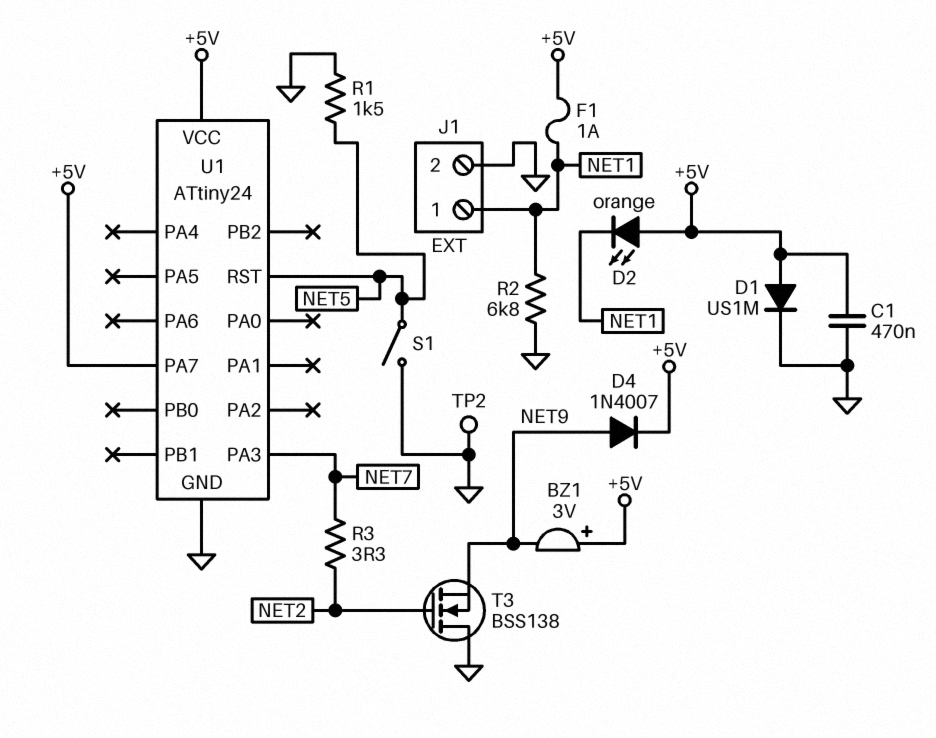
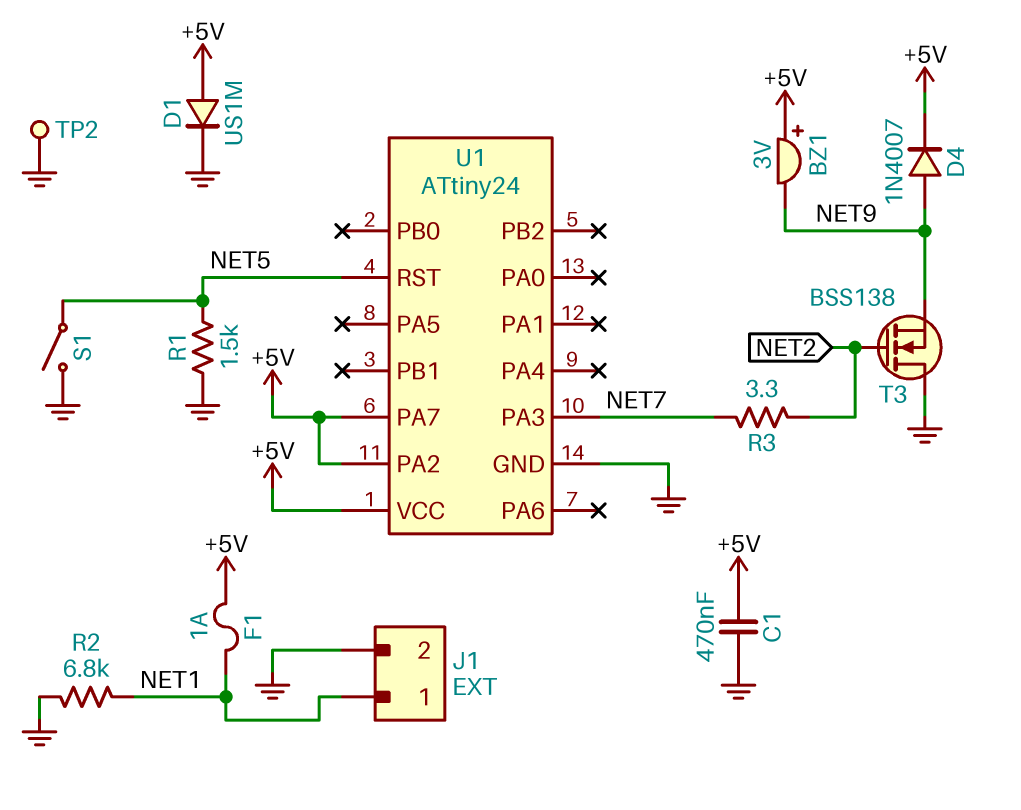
D2: LED orange (A +5V, K NET1) -> none
U1 pin PA2: none -> +5V

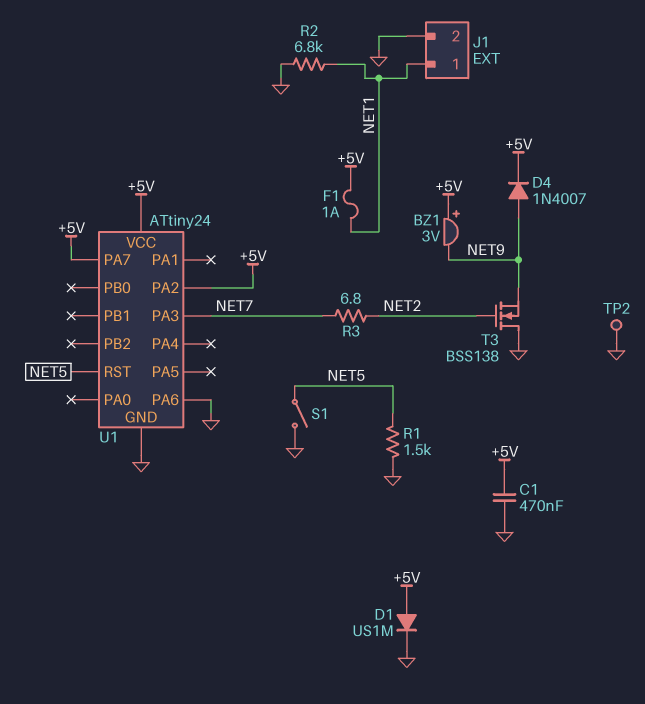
R3: 3.3 (NET2, NET7) -> 6.8 (NET2, NET7)
U1 pin PA6: none -> GND

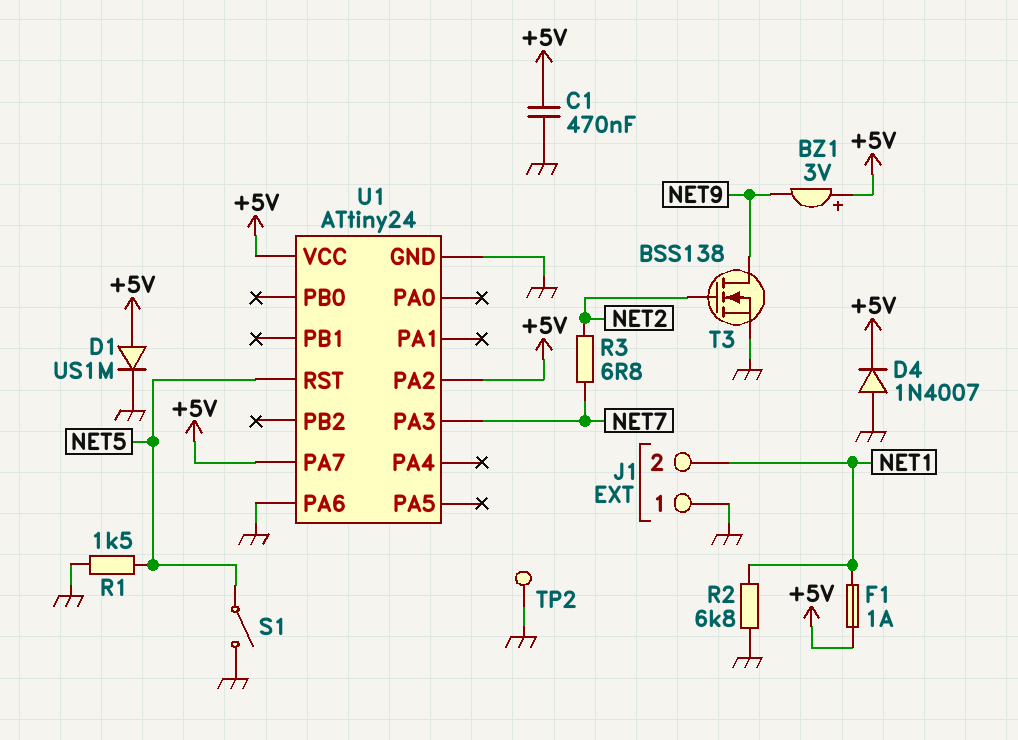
D4: diode 1N4007 (A NET9, K +5V) -> diode 1N4007 (A GND, K +5V)
J1 pin 1: NET1 -> GND
J1 pin 2: GND -> NET1
T3: NMOS BSS138 (G NET2, D GND, S NET9) -> NMOS BSS138 (G NET2, D NET9, S GND)

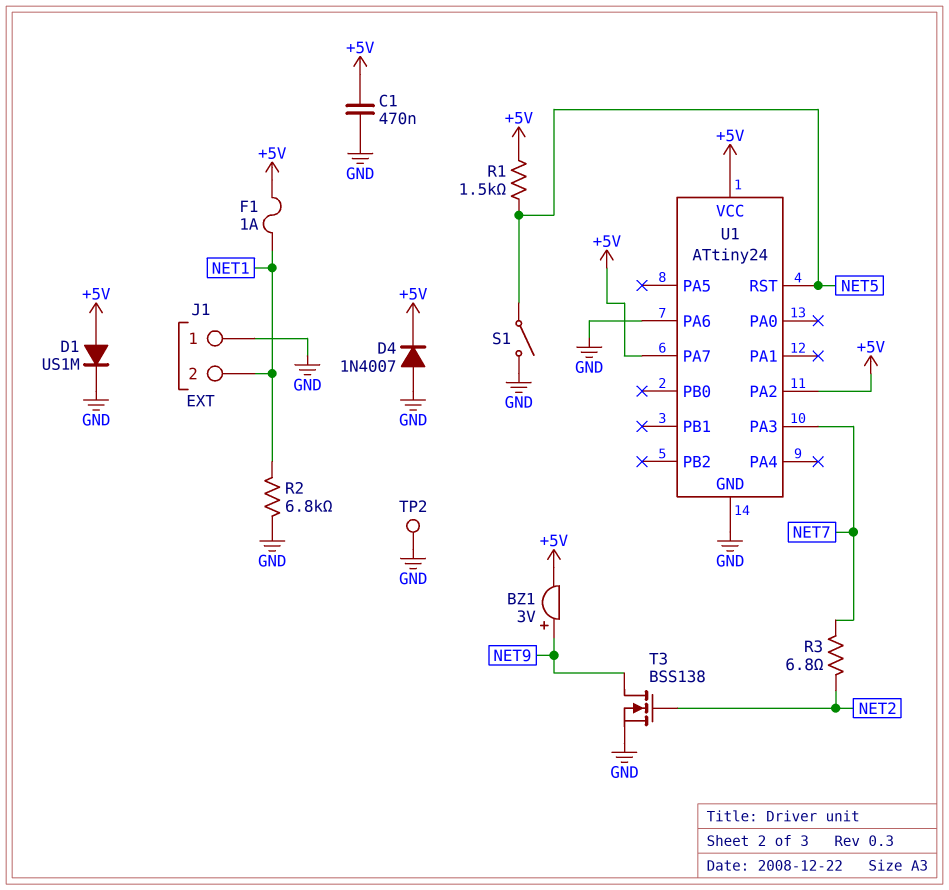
BZ1: buzzer 3V (plus +5V, minus NET9) -> buzzer 3V (plus NET9, minus +5V)
R1: 1.5k (GND, NET5) -> 1.5k (+5V, NET5)

